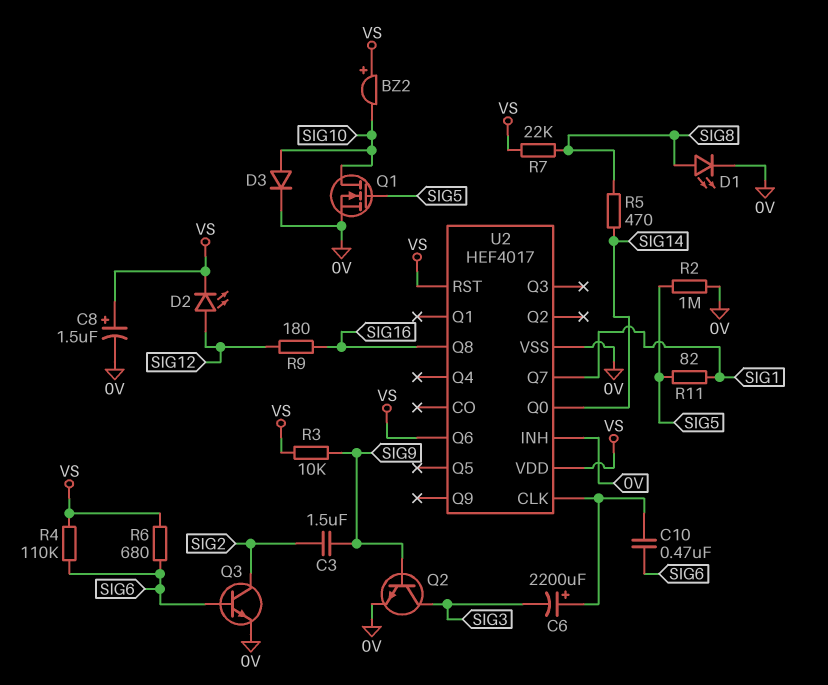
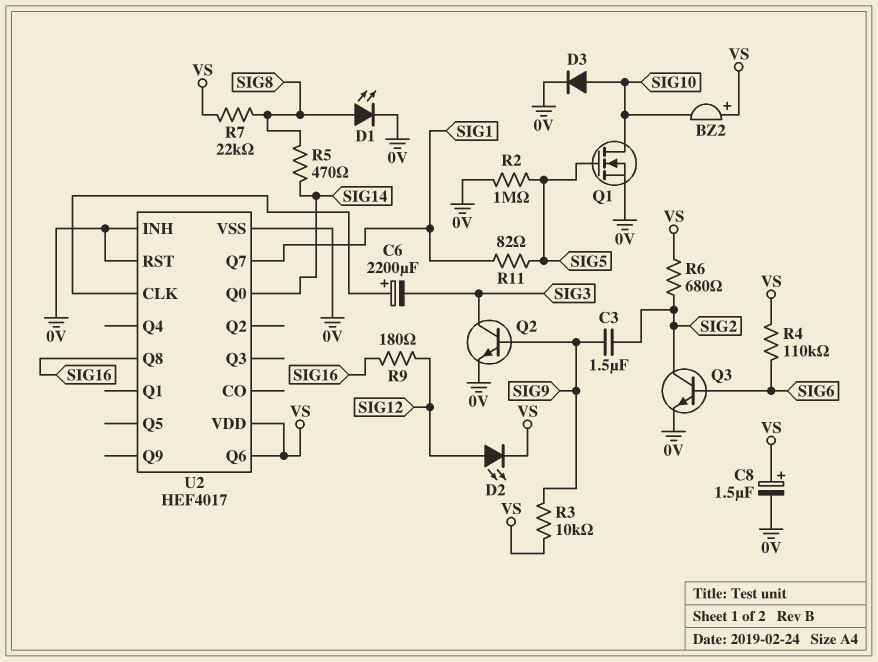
C10: 470nF (SIG6, U2/CLK) -> none
R6: 680 (SIG6, VS) -> 680 (SIG2, VS)
U2 pin RST: VS -> 0V

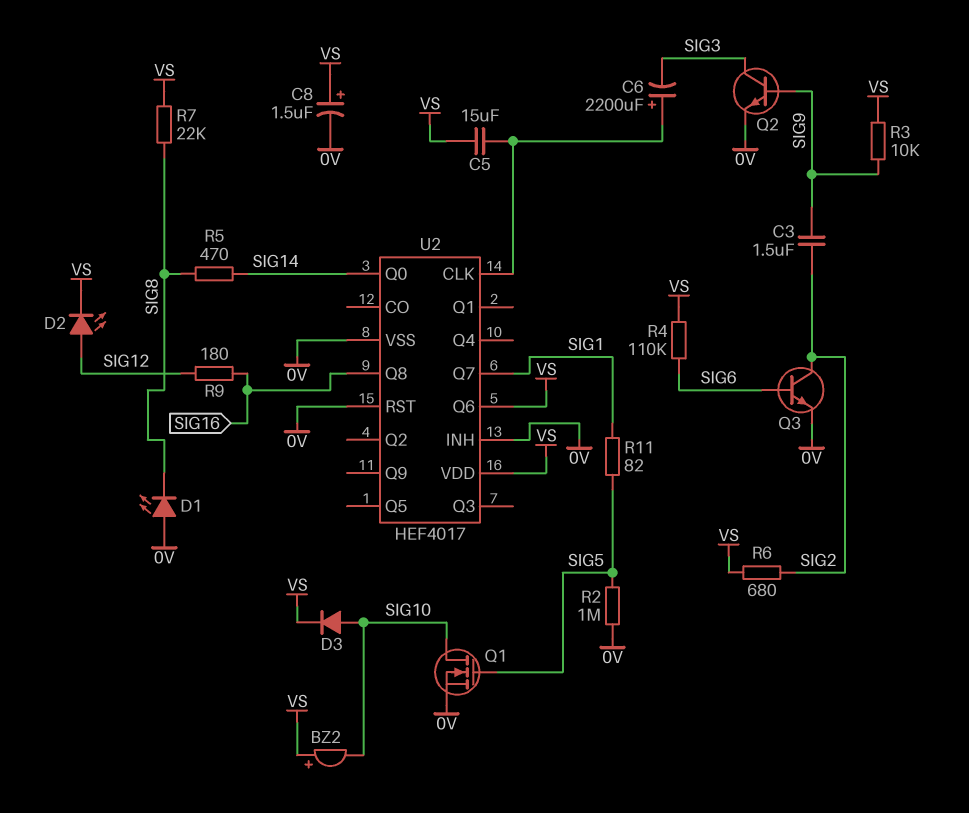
C5: none -> 15uF (U2/CLK, VS)
D1: LED (A SIG8, K 0V) -> LED (A 0V, K SIG8)
D3: diode (A SIG10, K 0V) -> diode (A SIG10, K VS)

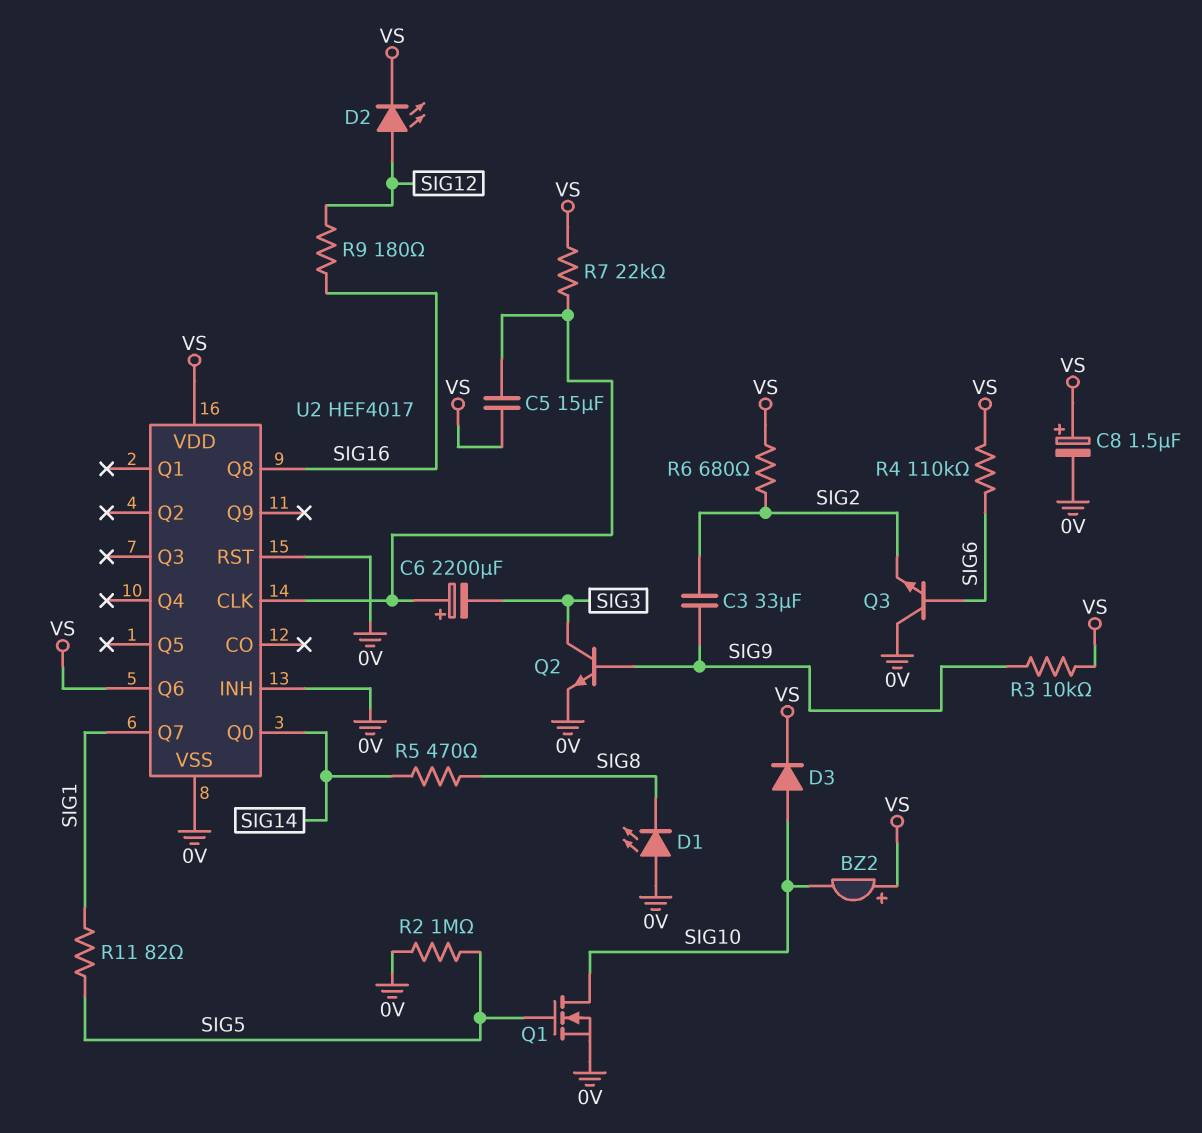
C3: 1.5uF (SIG2, SIG9) -> 33uF (SIG2, SIG9)
Q3: NPN (B SIG6, C SIG2, E 0V) -> NPN (B SIG6, C 0V, E SIG2)
R7: 22k (SIG8, VS) -> 22k (U2/CLK, VS)

